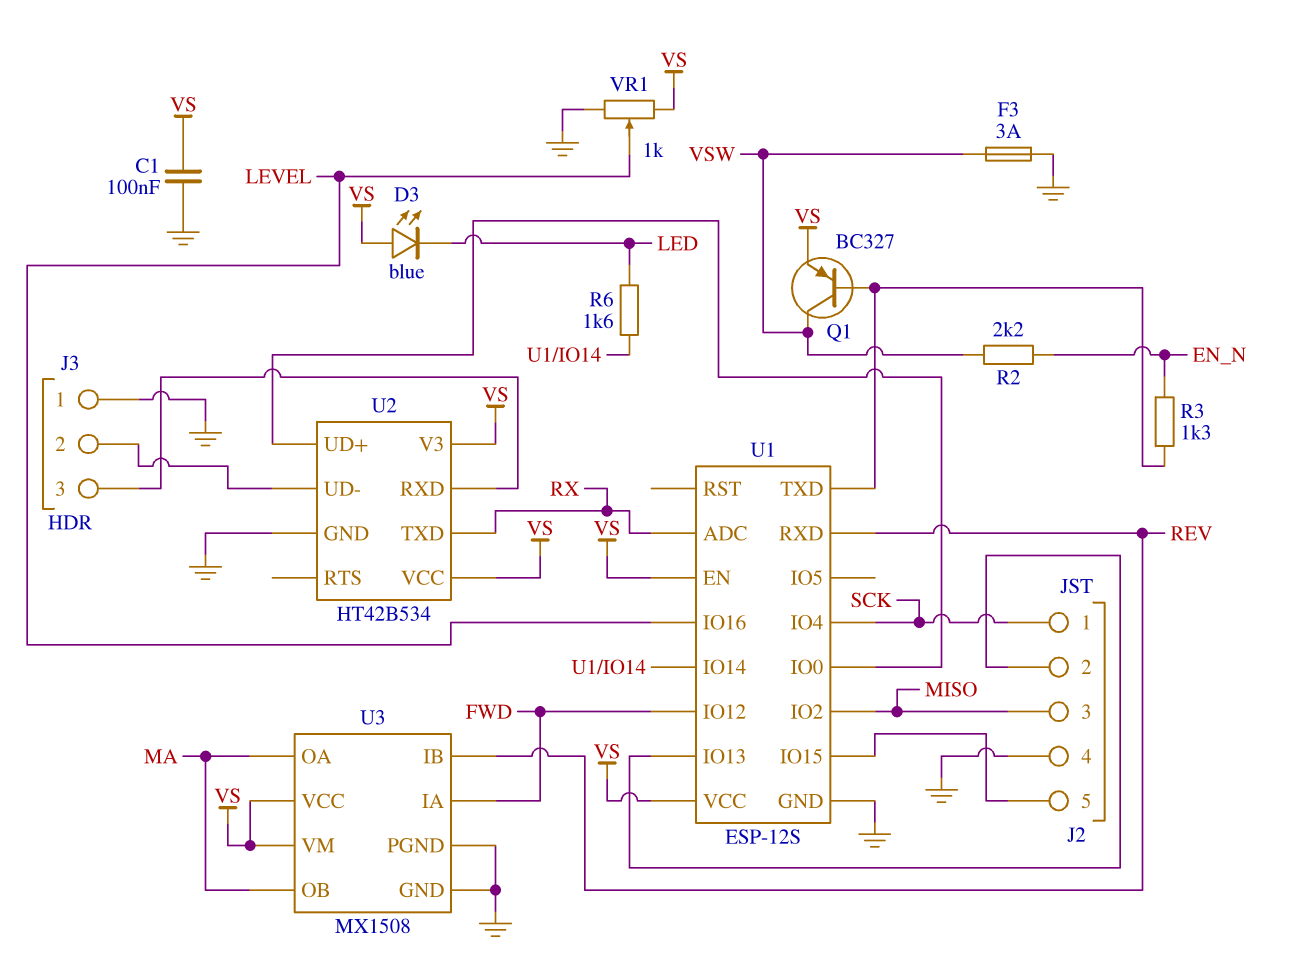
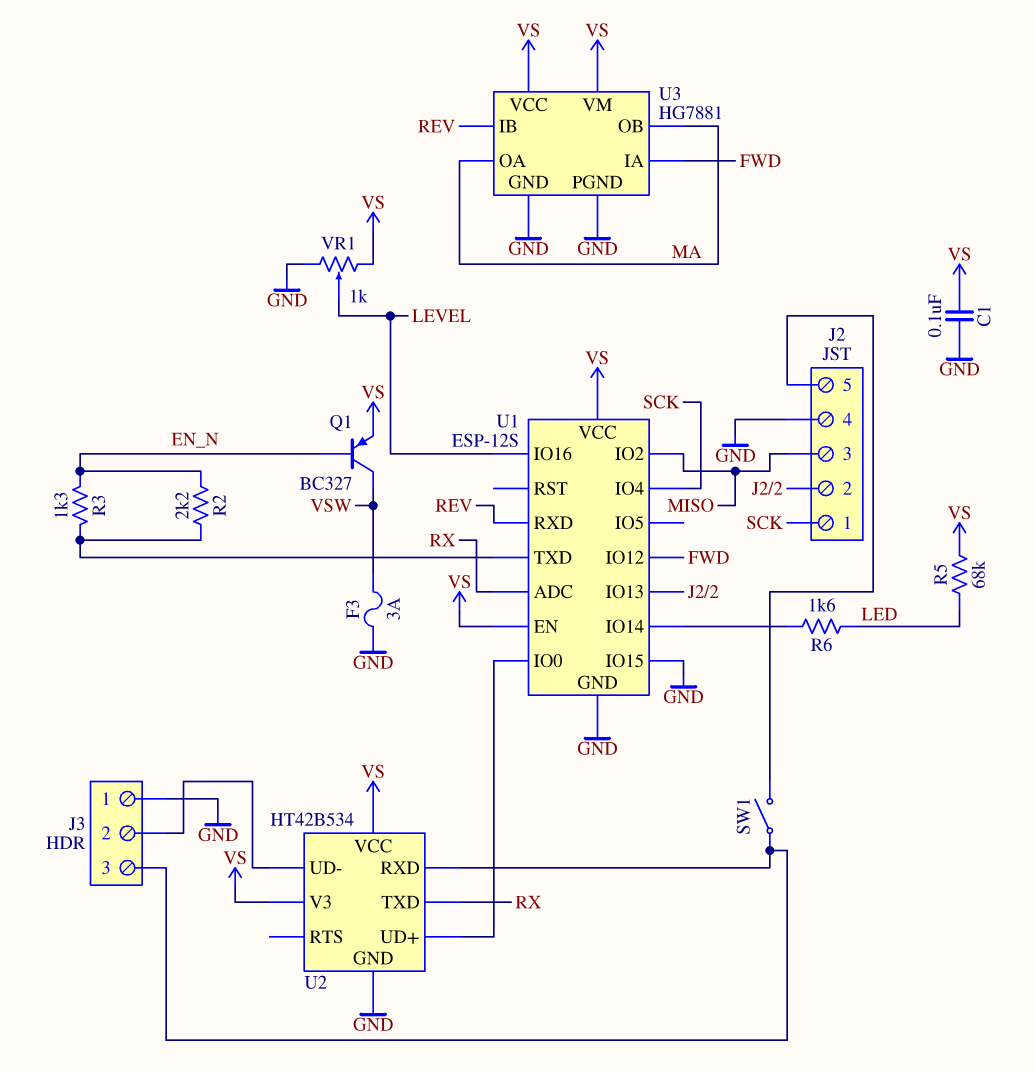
D3: LED blue (A VS, K LED) -> none
Q1: PNP BC327 (B U1/TXD, C VSW, E VS) -> PNP BC327 (B EN_N, C VSW, E VS)
R2: 2.2k (EN_N, VSW) -> 2.2k (EN_N, U1/TXD)
R5: none -> 68k (LED, VS)
SW1: none -> switch (J2/5, J3/3)
U1 pin IO15: J2/5 -> GND
U3: MX1508 -> HG7881

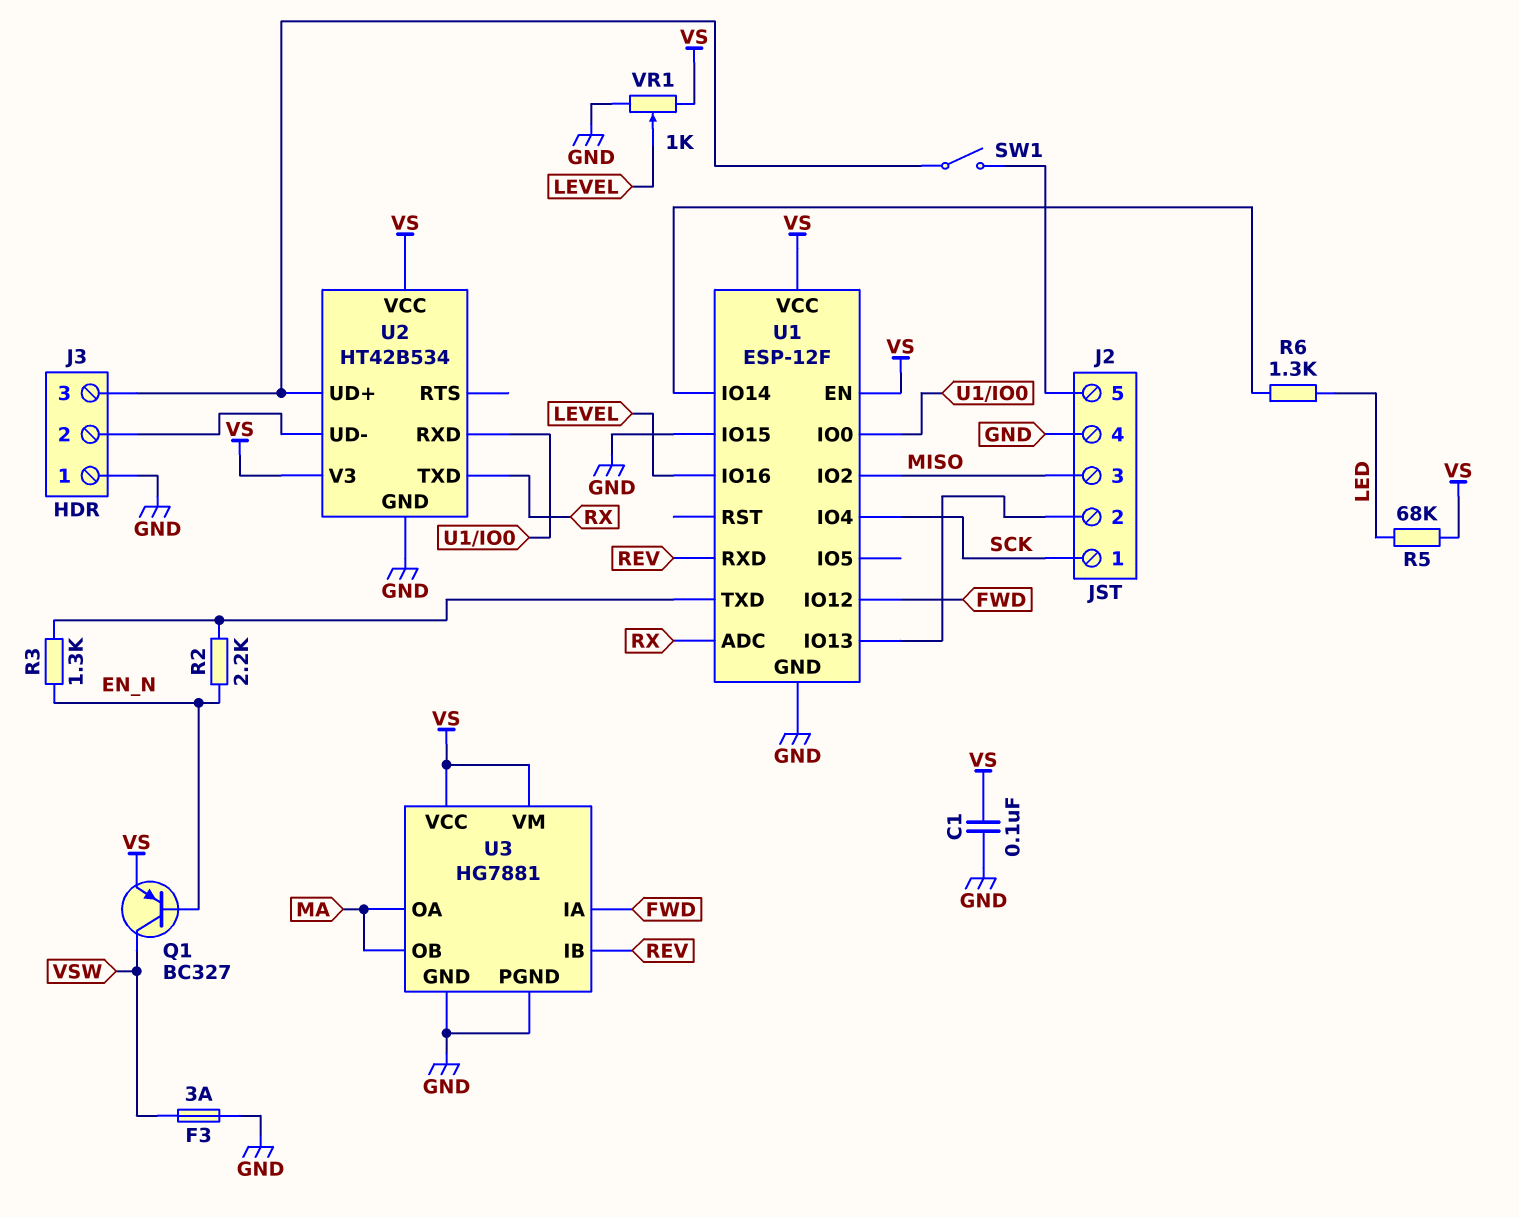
R6: 1.6k (LED, U1/IO14) -> 1.3k (LED, U1/IO14)
U1: ESP-12S -> ESP-12F
U2 pin RXD: J3/3 -> U1/IO0
U2 pin UD+: U1/IO0 -> J3/3

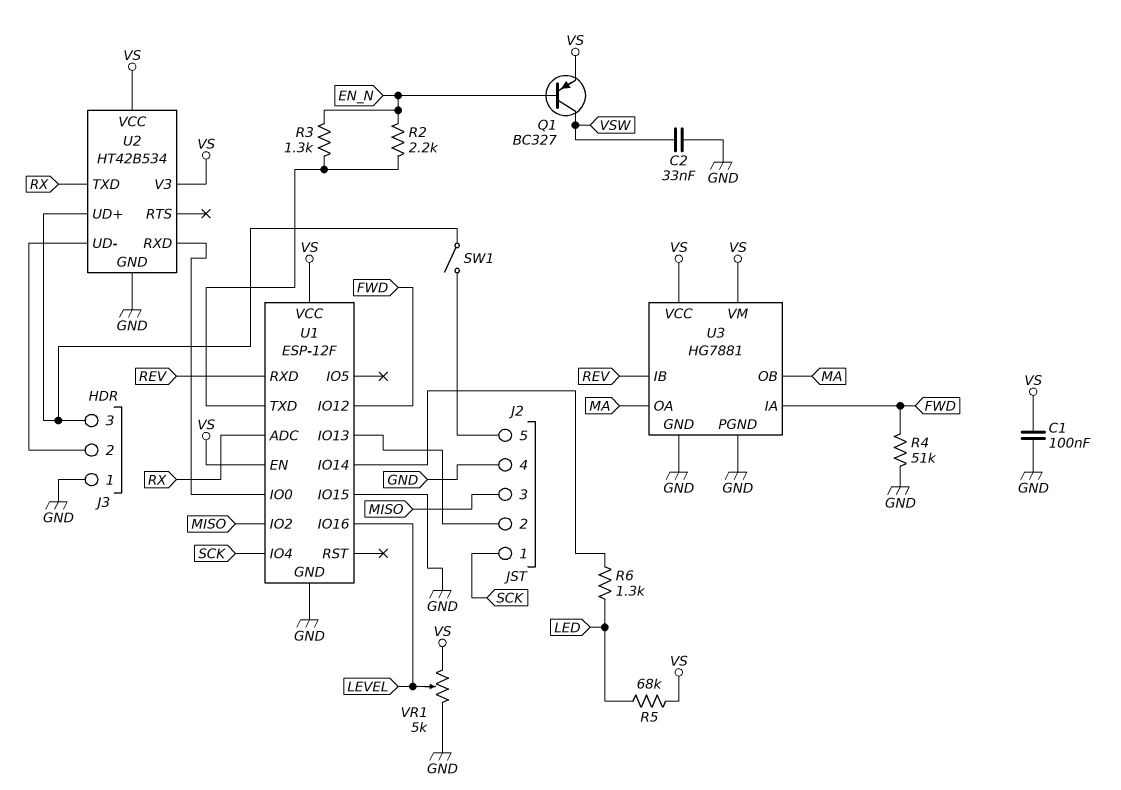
C2: none -> 33nF (GND, VSW)
F3: 3A (GND, VSW) -> none
R4: none -> 51k (FWD, GND)
VR1: 1k (GND, VS, wiper LEVEL) -> 5k (GND, VS, wiper LEVEL)

